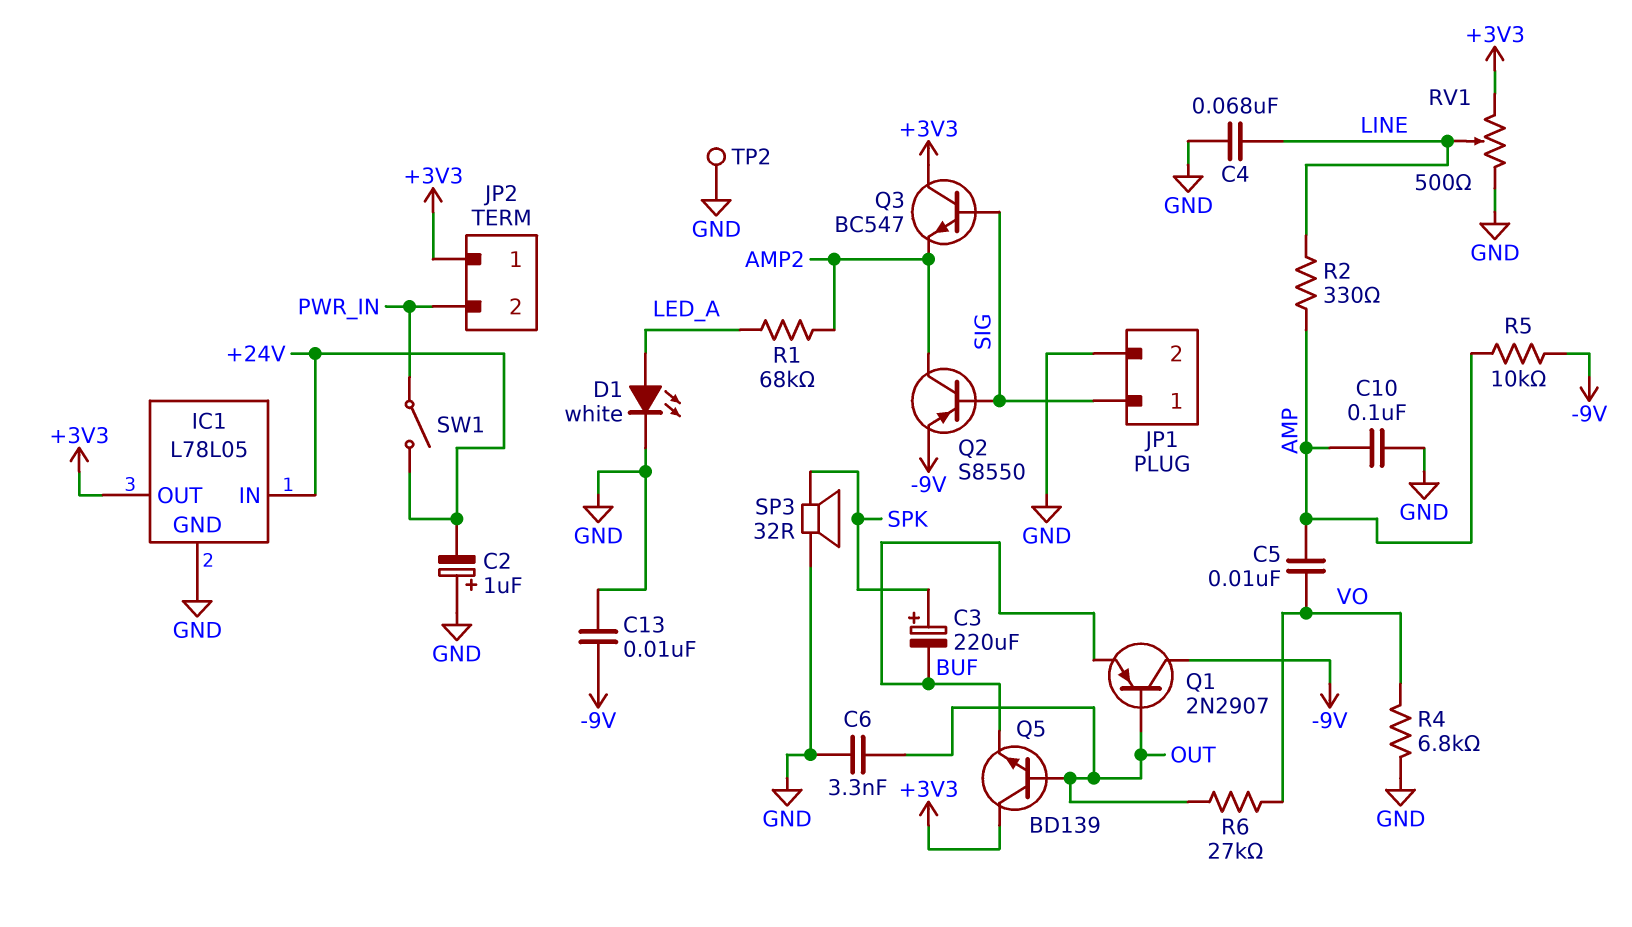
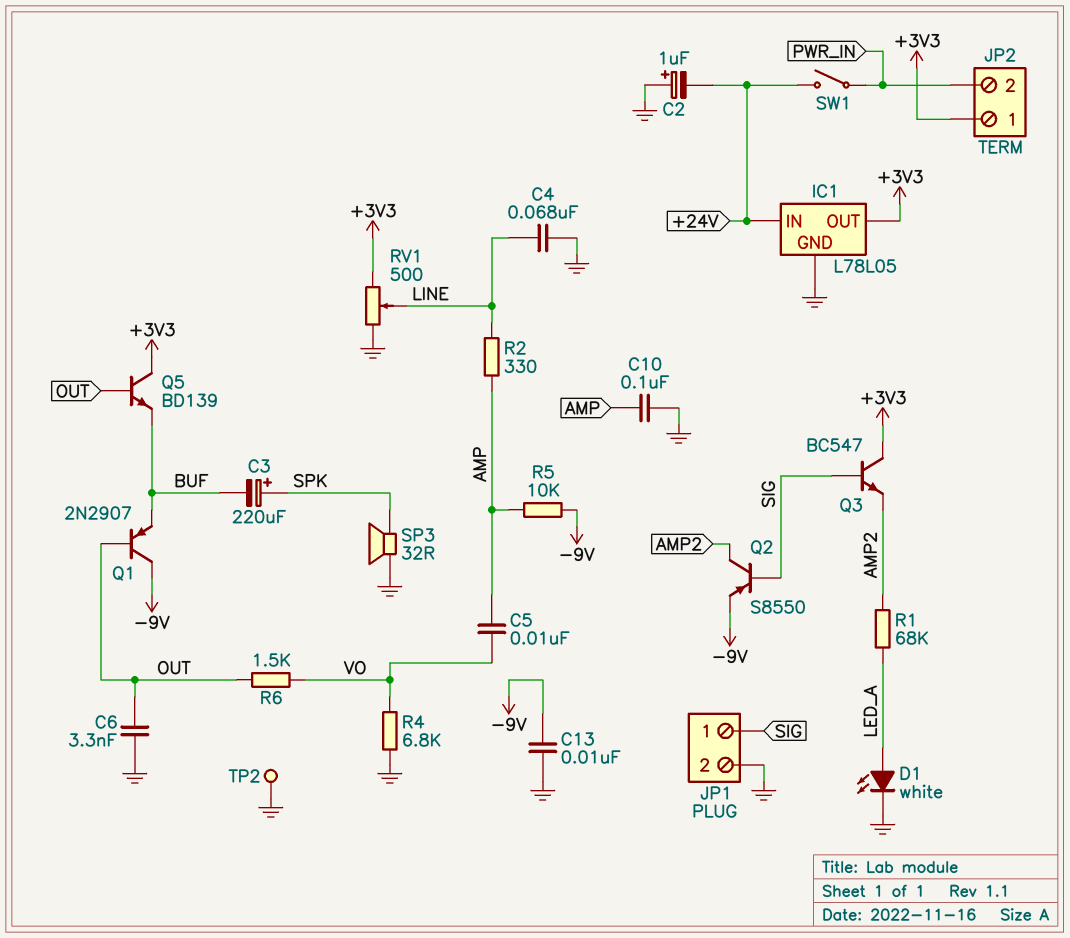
R6: 27k (OUT, VO) -> 1.5k (OUT, VO)

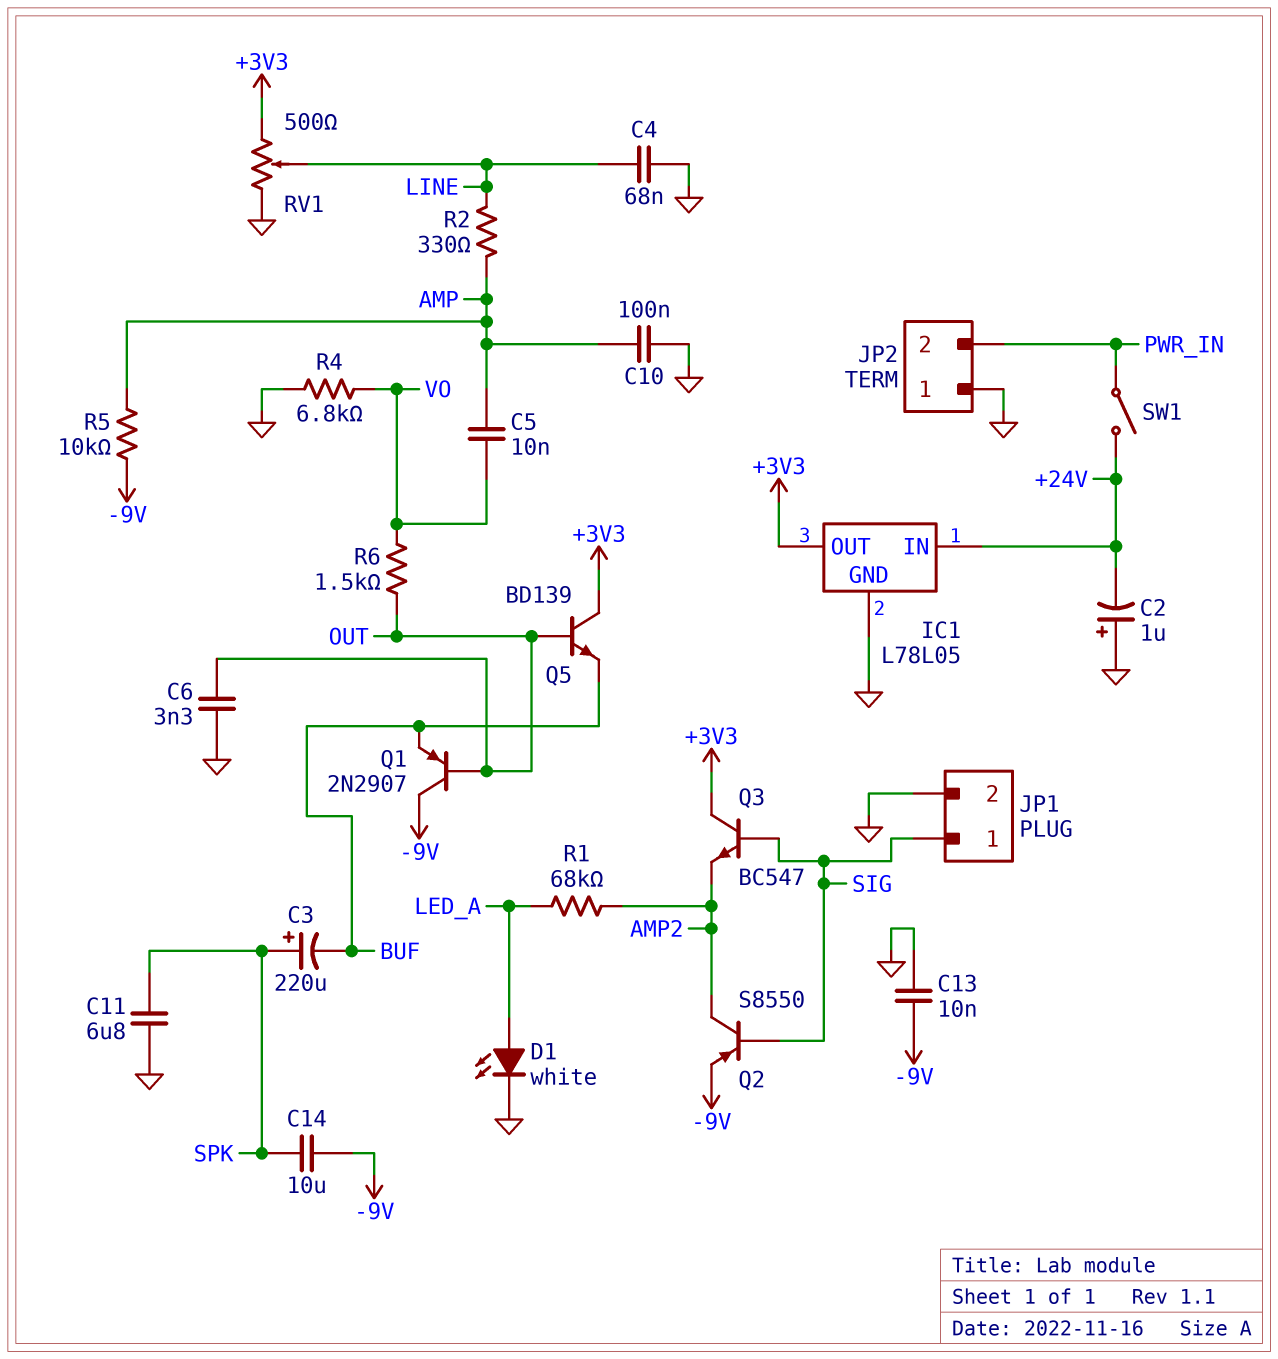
C11: none -> 6.8uF (GND, SPK)
C14: none -> 10uF (-9V, SPK)
JP2 pin 1: +3V3 -> GND
SP3: speaker 32R (GND, SPK) -> none
TP2: test point (GND) -> none

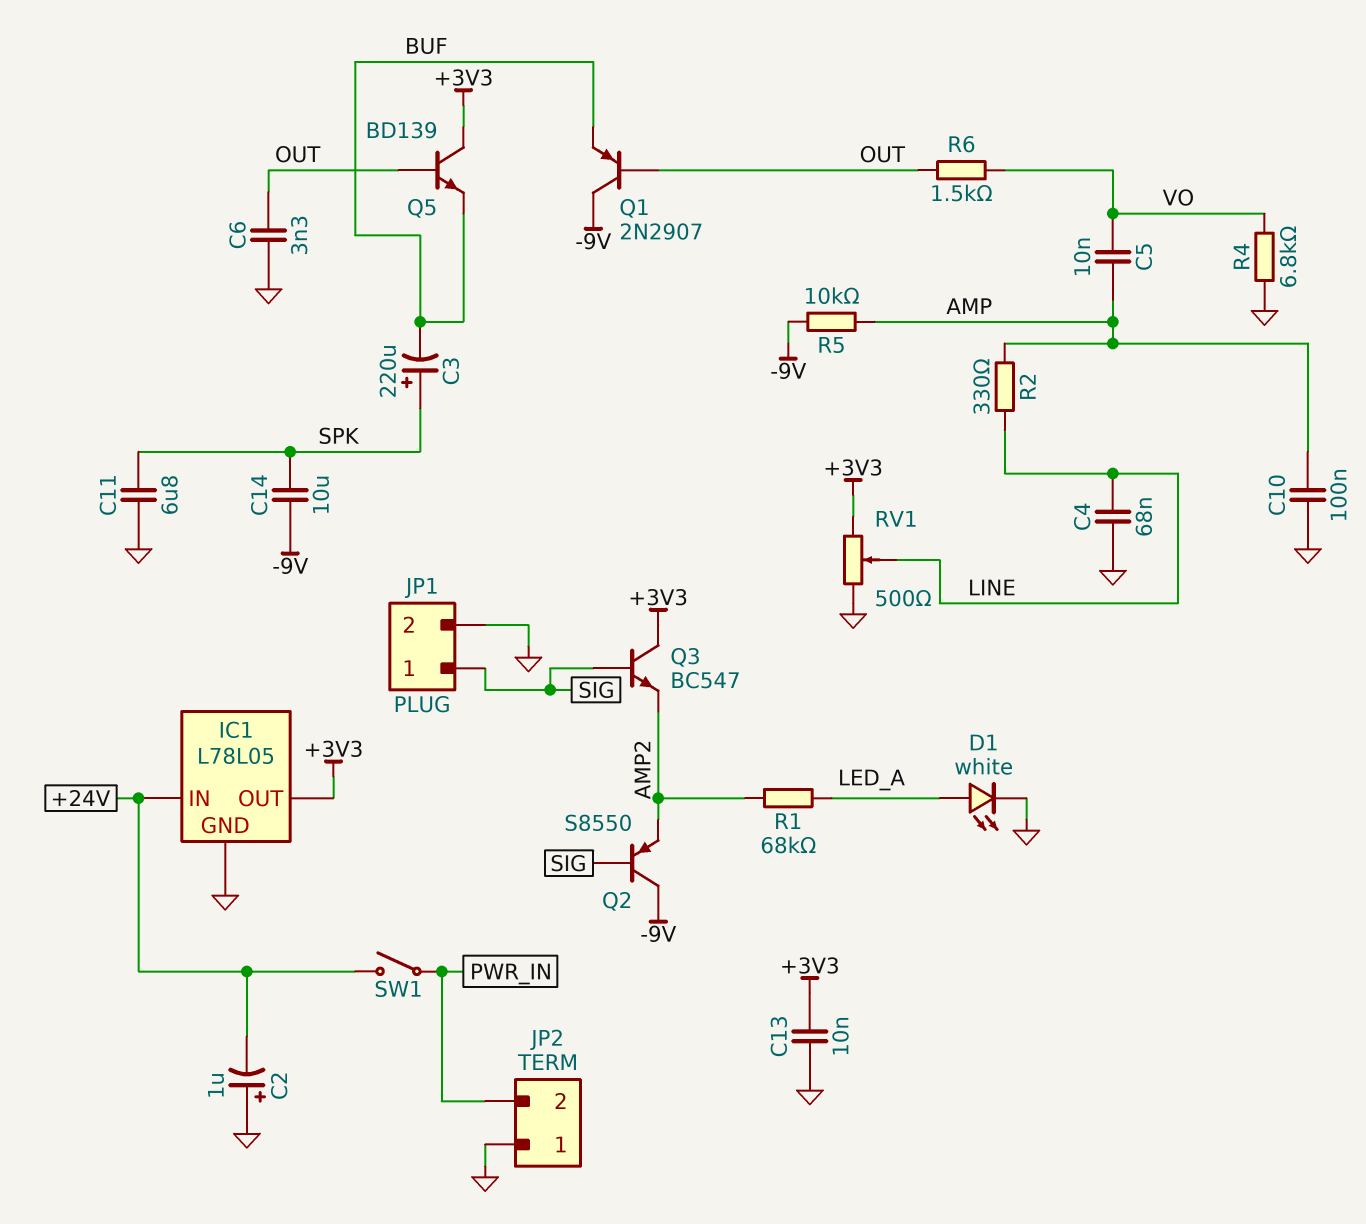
C13: 10nF (-9V, GND) -> 10nF (+3V3, GND)
Q2: PNP S8550 (B SIG, C AMP2, E -9V) -> PNP S8550 (B SIG, C -9V, E AMP2)

